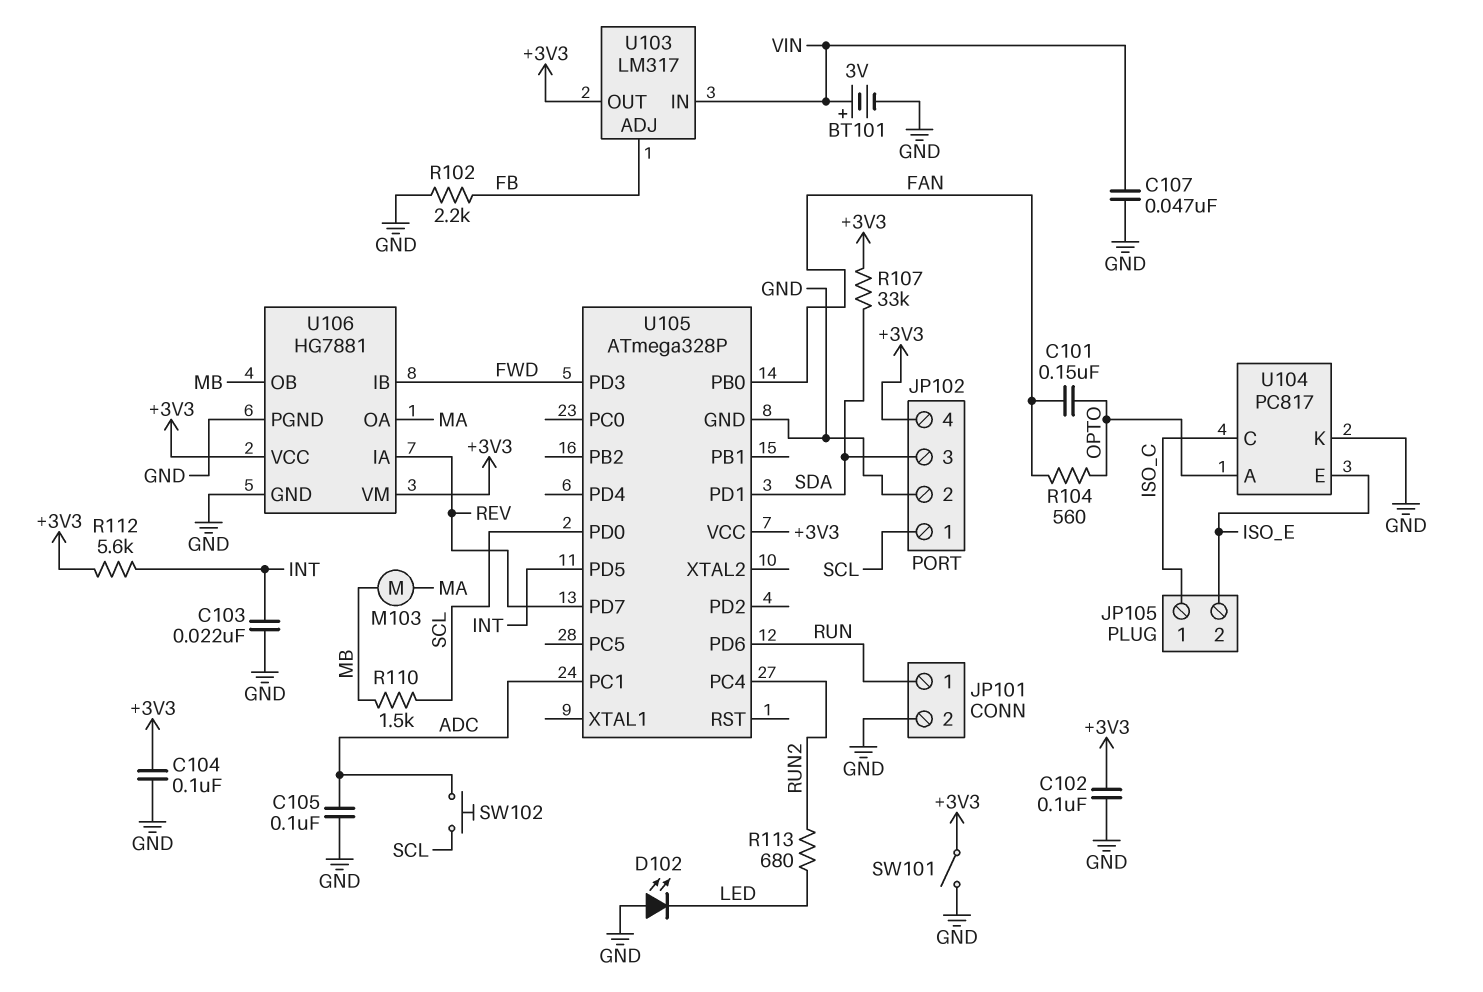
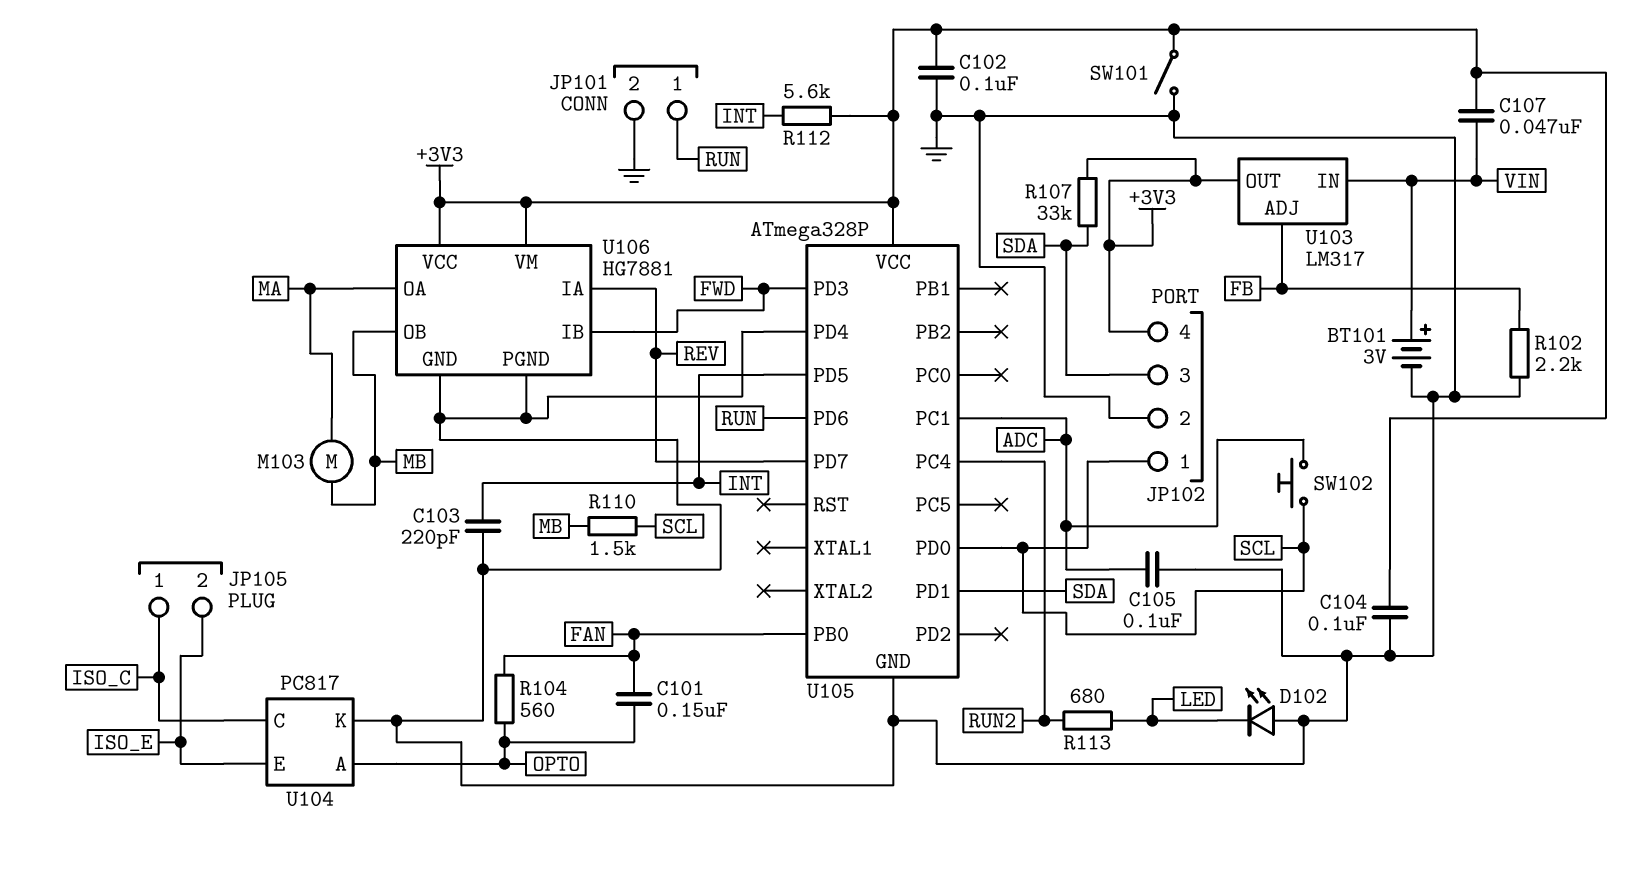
C103: 22nF (GND, INT) -> 220pF (GND, INT)
C107: 47nF (GND, VIN) -> 47nF (+3V3, VIN)
U105 pin PD4: none -> GND

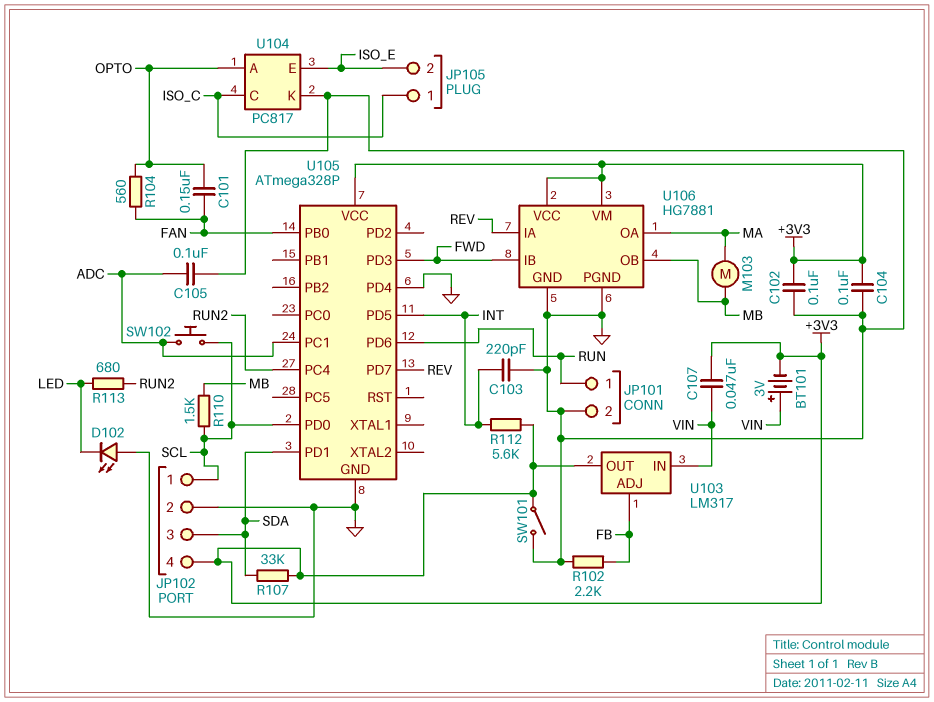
BT101: 3V (plus VIN, minus GND) -> 3V (plus VIN, minus +3V3)

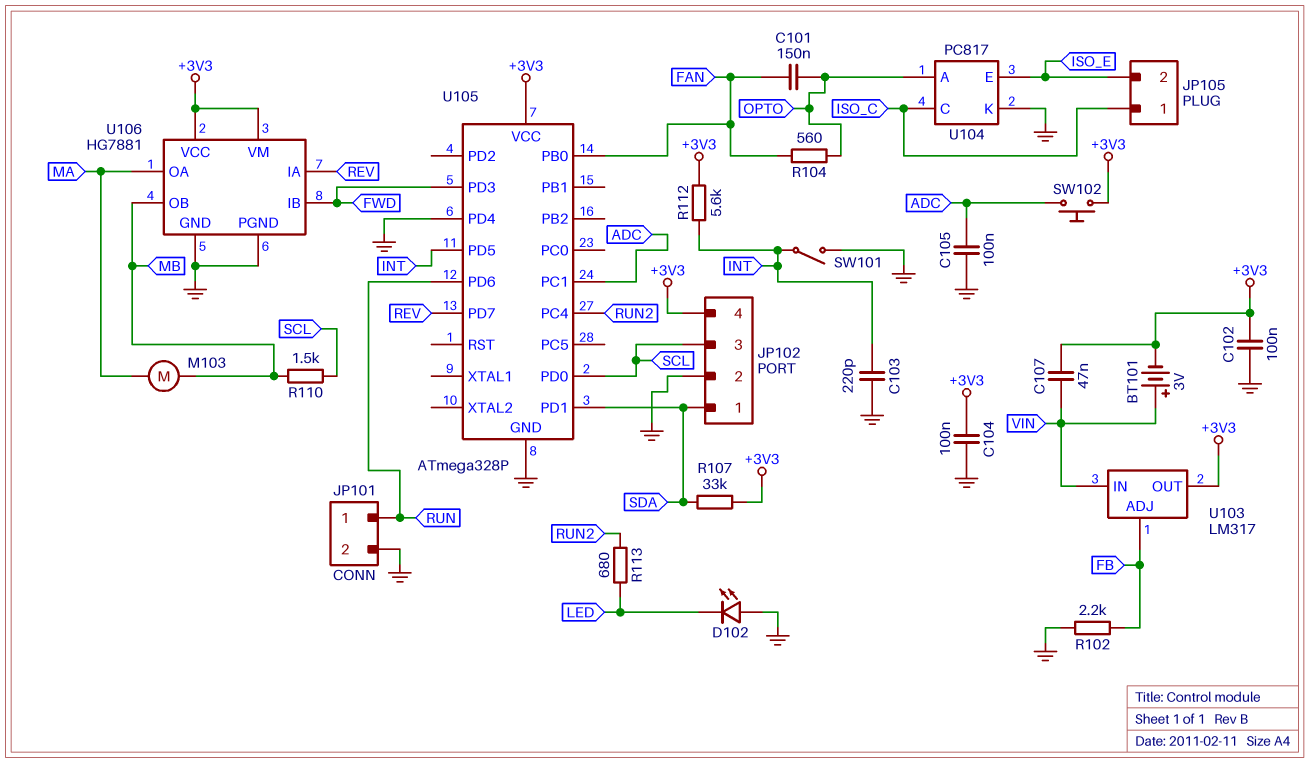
JP102 pin 1: SCL -> SDA
JP102 pin 3: SDA -> SCL
SW101: switch (+3V3, GND) -> switch (GND, INT)
SW102: button (ADC, SCL) -> button (+3V3, ADC)

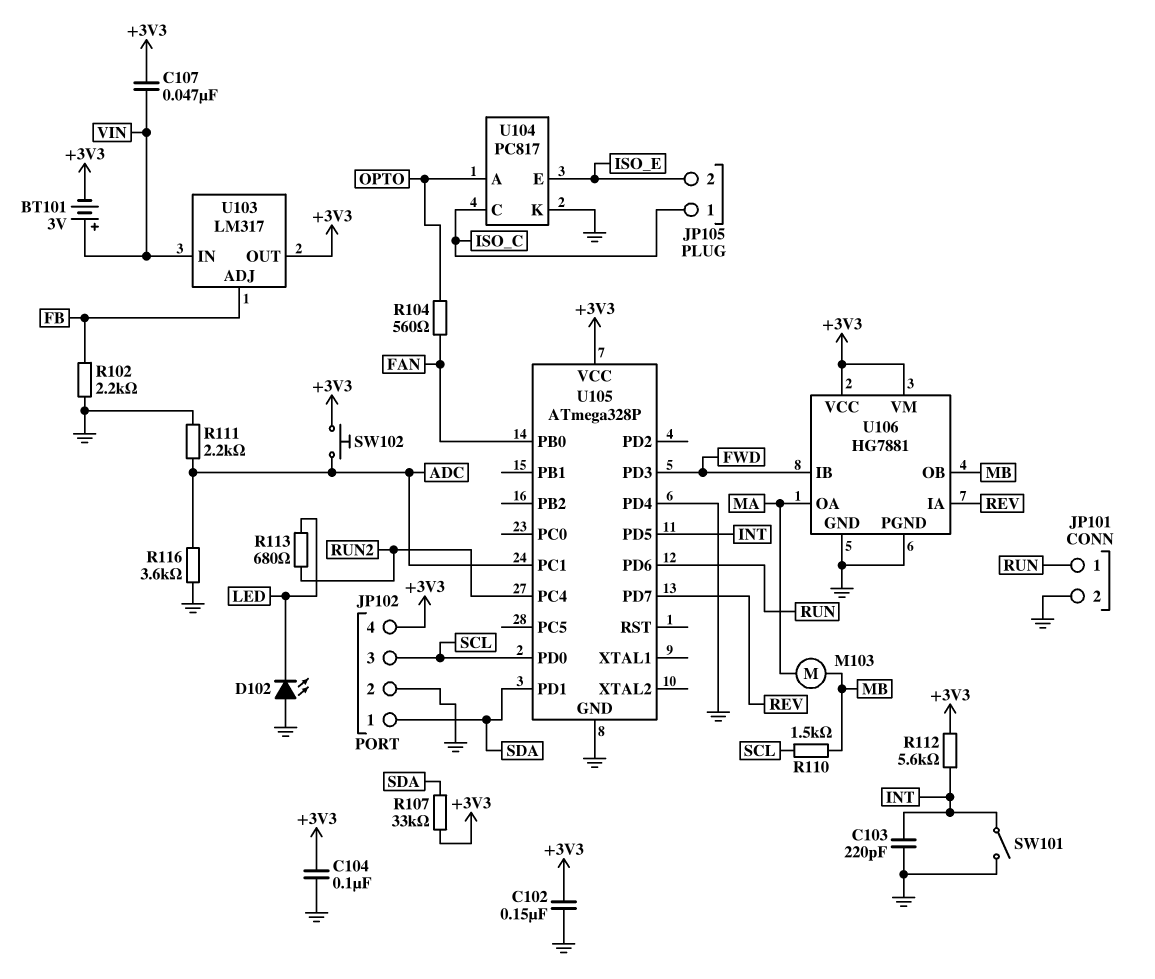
C101: 150nF (FAN, OPTO) -> none
C102: 100nF (+3V3, GND) -> 150nF (+3V3, GND)
C105: 100nF (ADC, GND) -> none
R111: none -> 2.2k (ADC, GND)
R116: none -> 3.6k (ADC, GND)

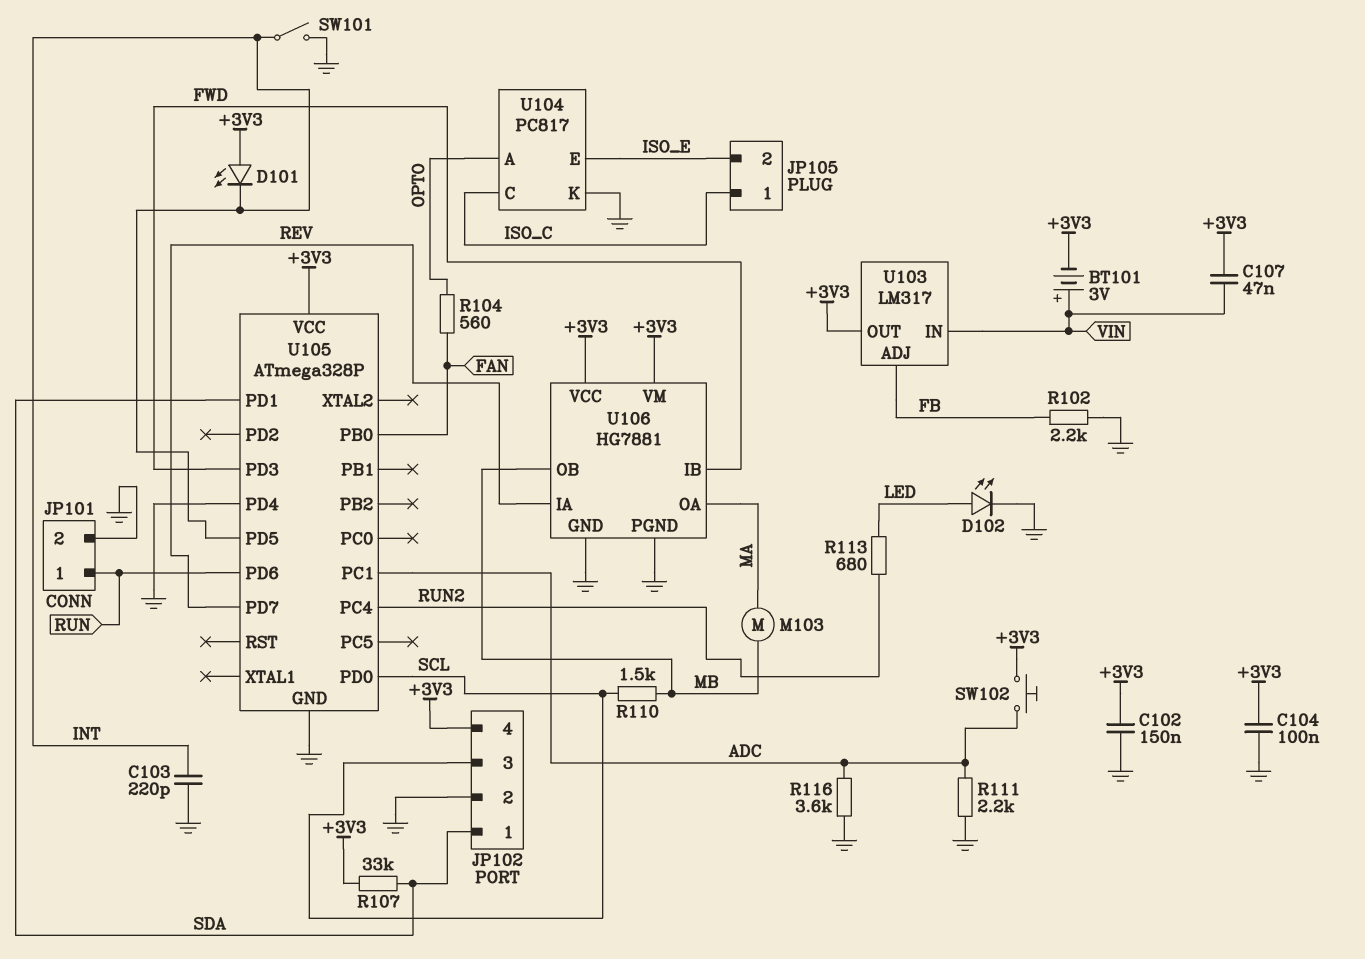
D101: none -> LED (A +3V3, K INT)
D102: LED (A GND, K LED) -> LED (A LED, K GND)
R112: 5.6k (+3V3, INT) -> none

